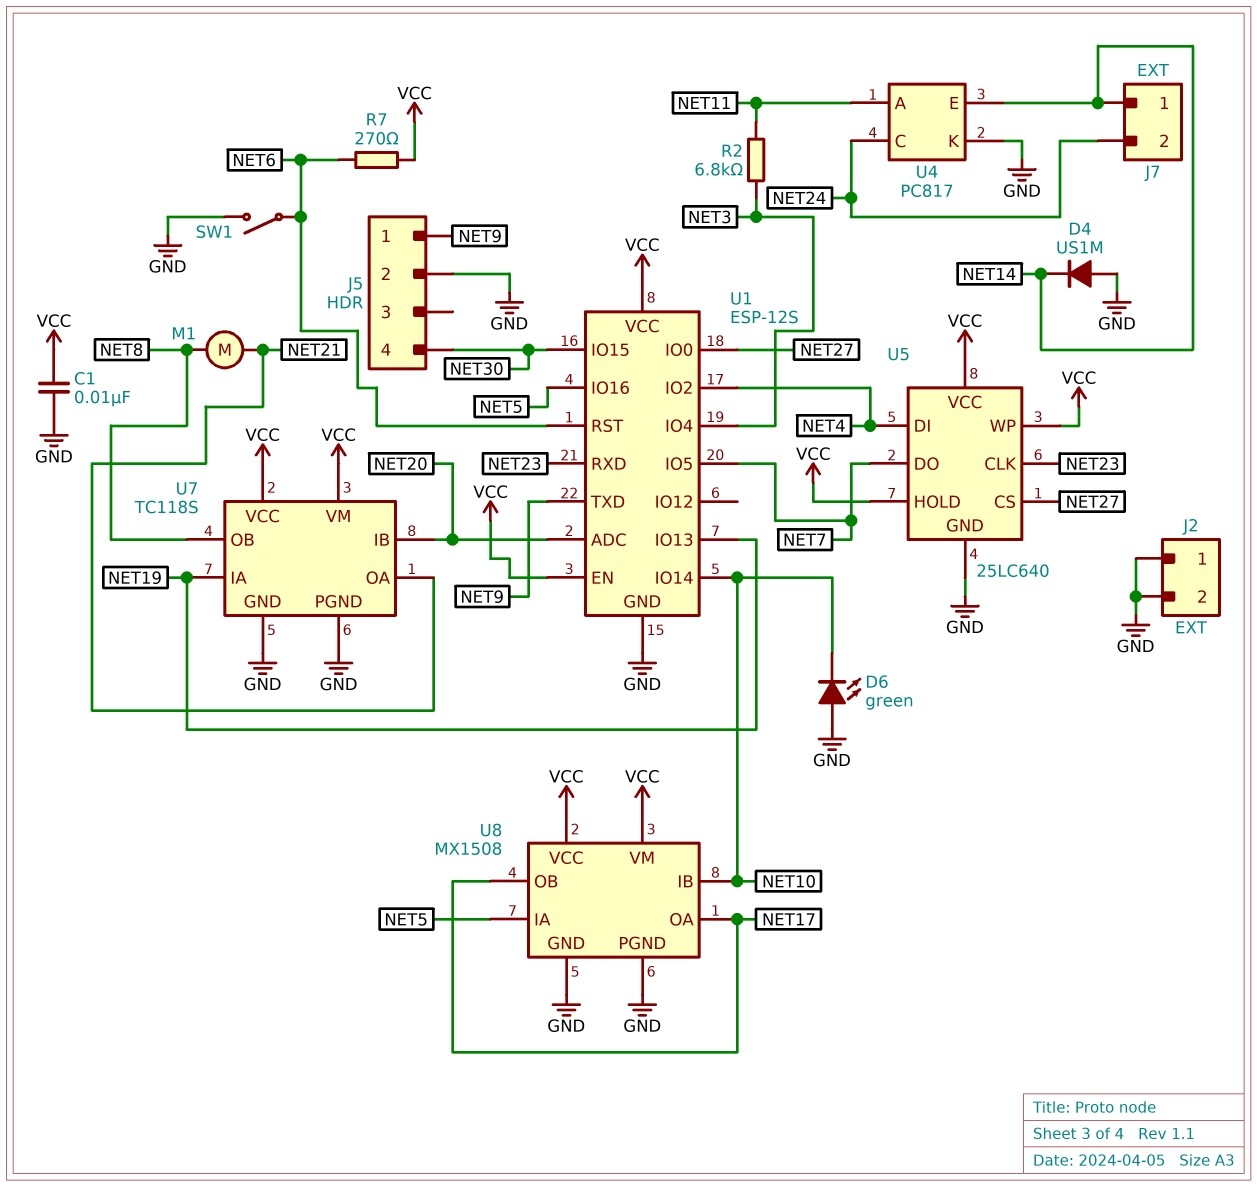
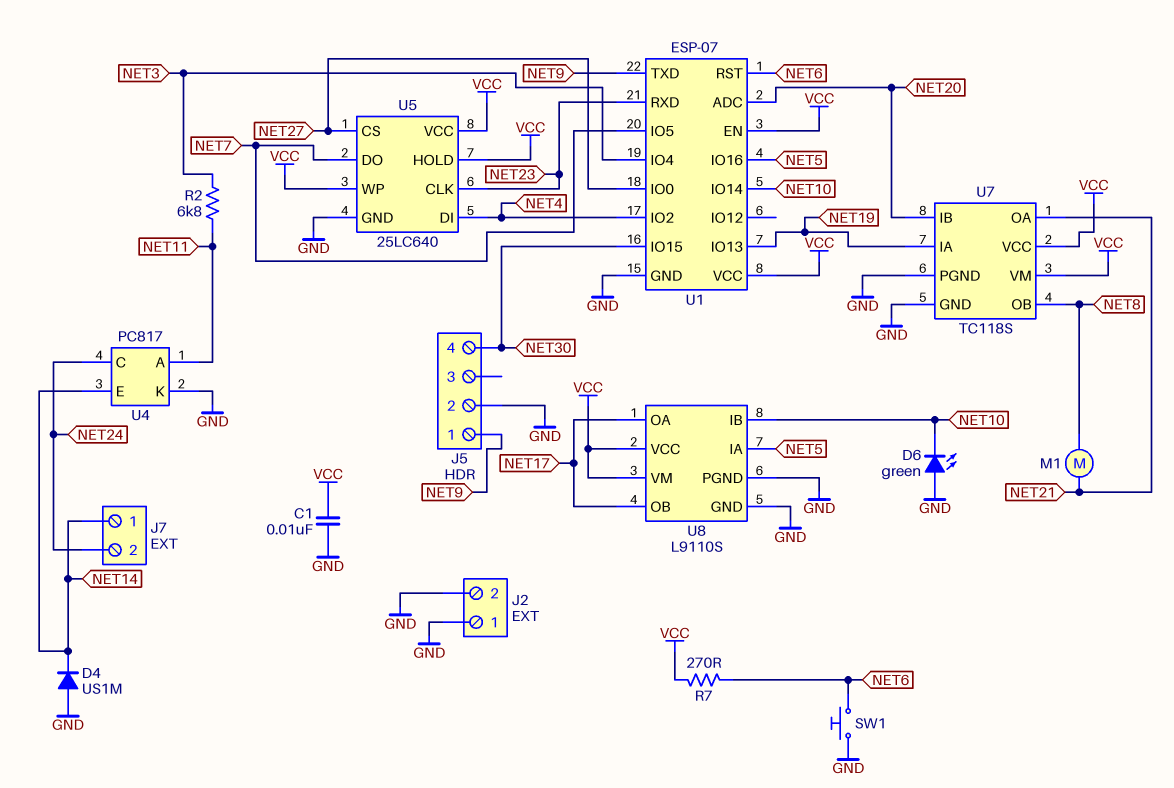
SW1: switch (GND, NET6) -> button (GND, NET6)
U1: ESP-12S -> ESP-07
U8: MX1508 -> L9110S

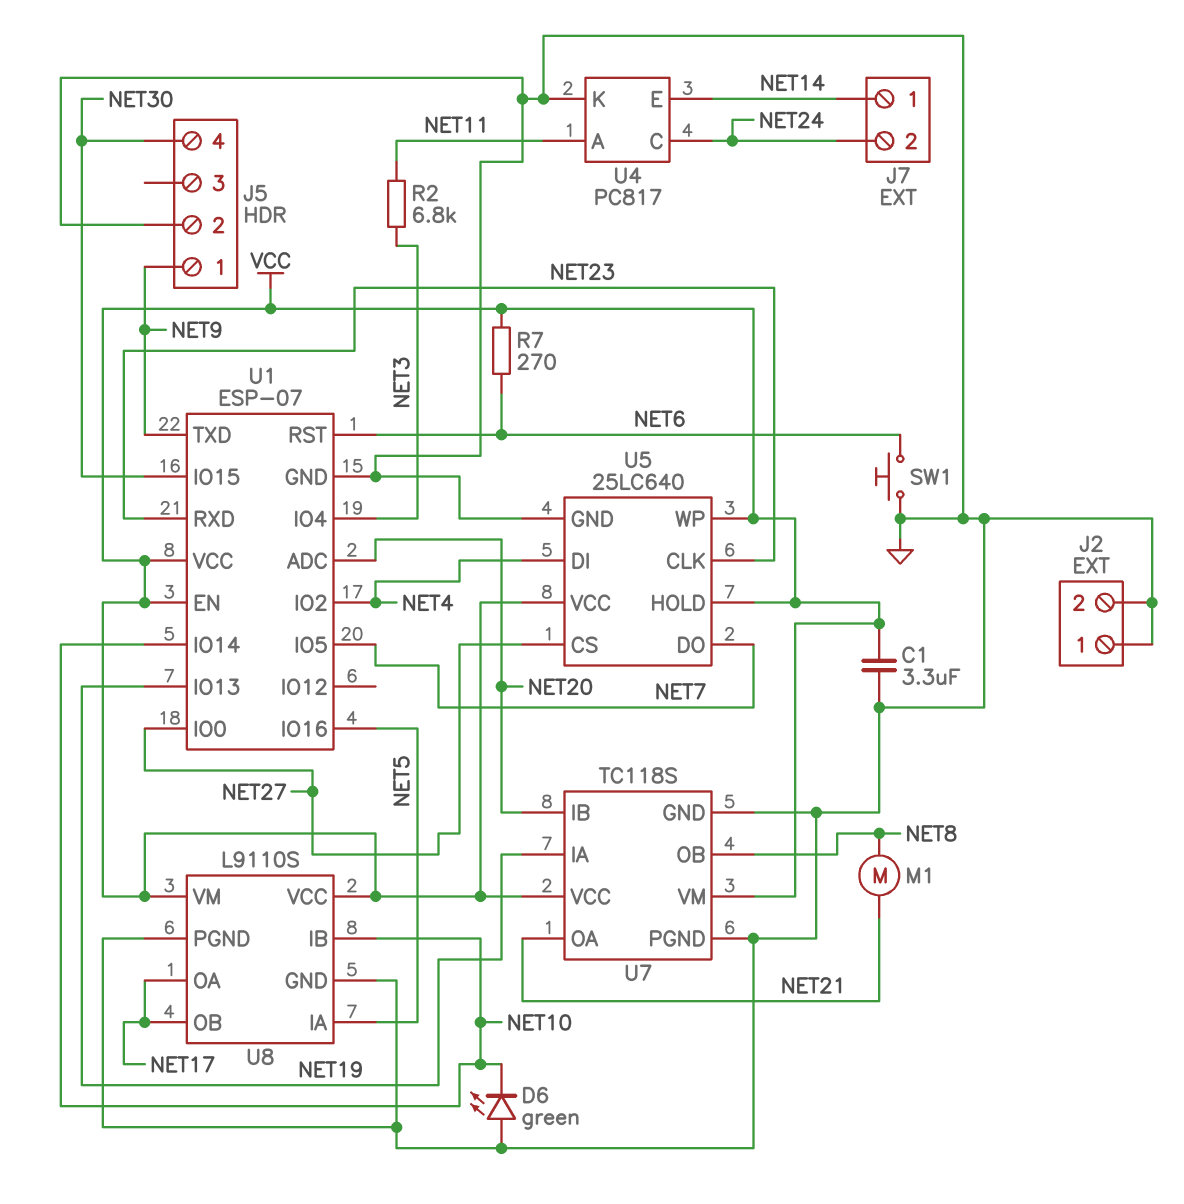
C1: 10nF (GND, VCC) -> 3.3uF (GND, VCC)
D4: diode US1M (A GND, K NET14) -> none

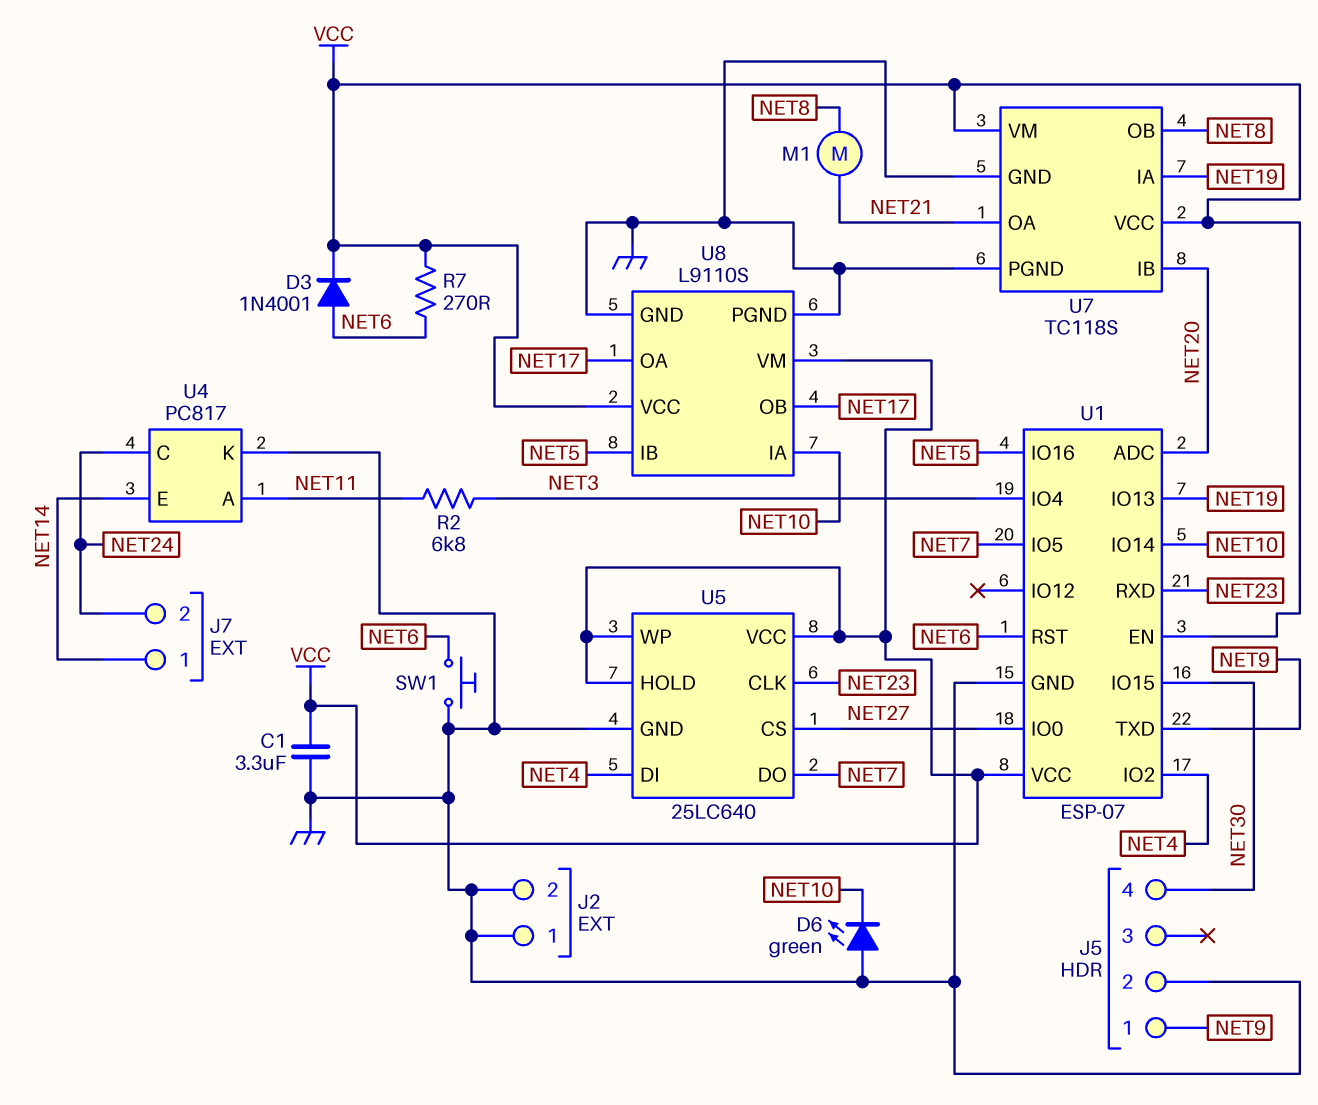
D3: none -> diode 1N4001 (A NET6, K VCC)
U8 pin IA: NET5 -> NET10
U8 pin IB: NET10 -> NET5

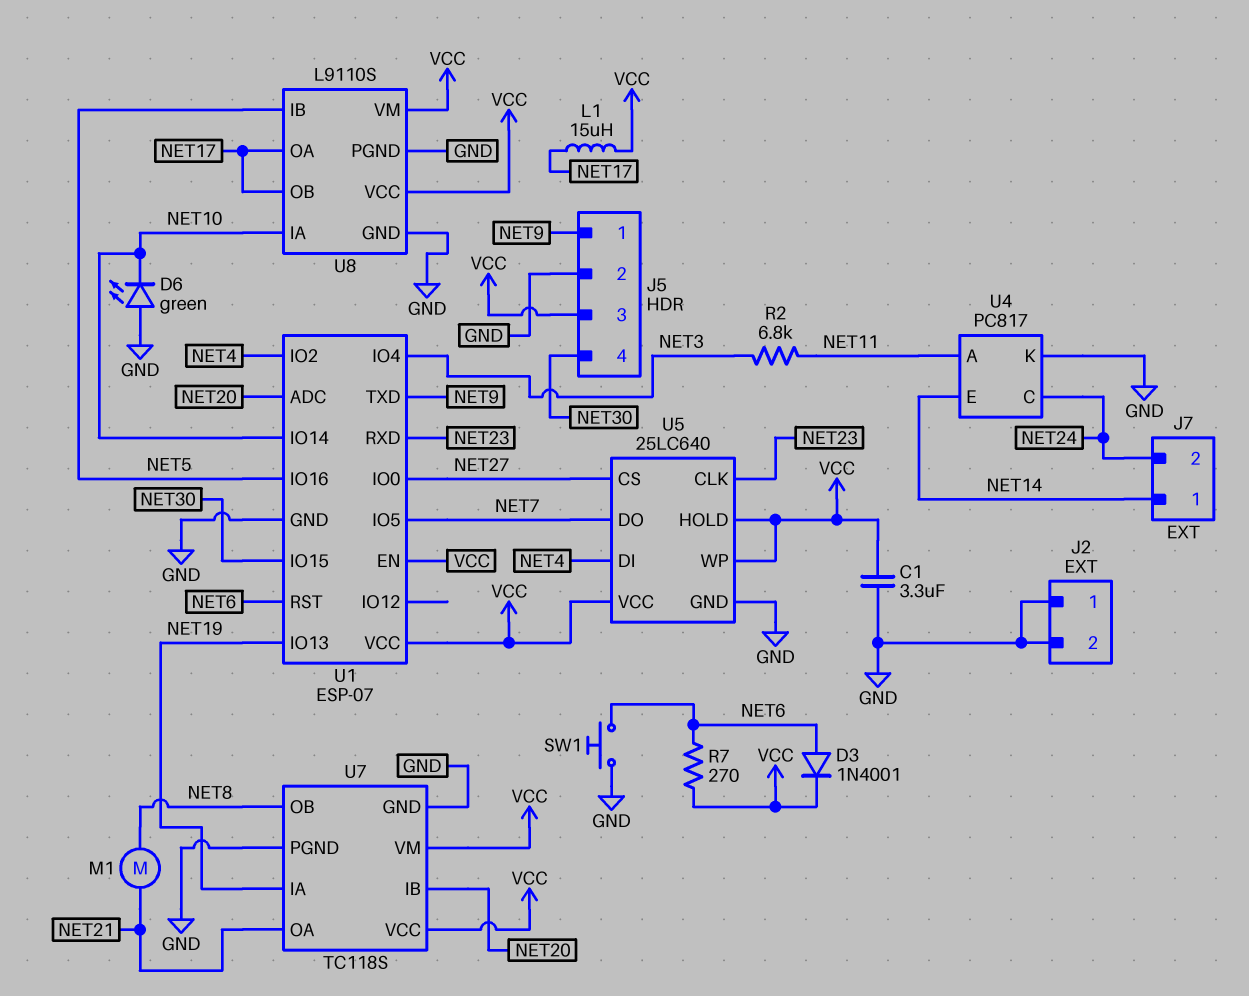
J5 pin 3: none -> VCC
L1: none -> 15uH (NET17, VCC)

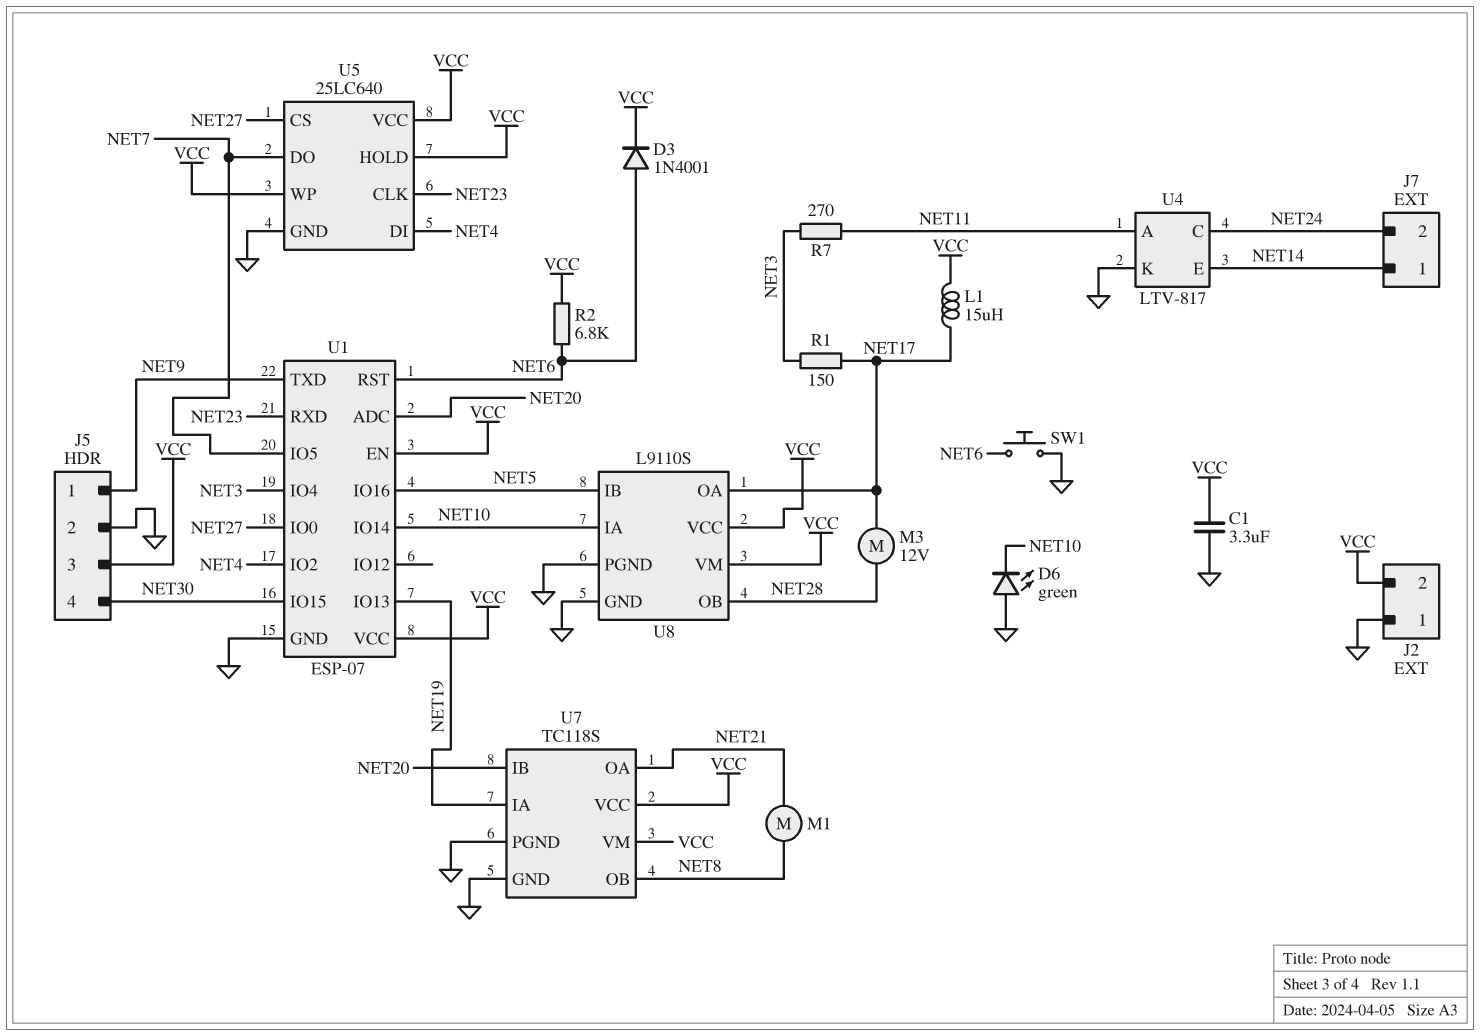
J2 pin 2: GND -> VCC
M3: none -> motor 12V (NET17, NET28)
R1: none -> 150 (NET3, NET17)
R2: 6.8k (NET3, NET11) -> 6.8k (NET6, VCC)
R7: 270 (NET6, VCC) -> 270 (NET3, NET11)
U4: PC817 -> LTV-817
U8 pin OB: NET17 -> NET28

